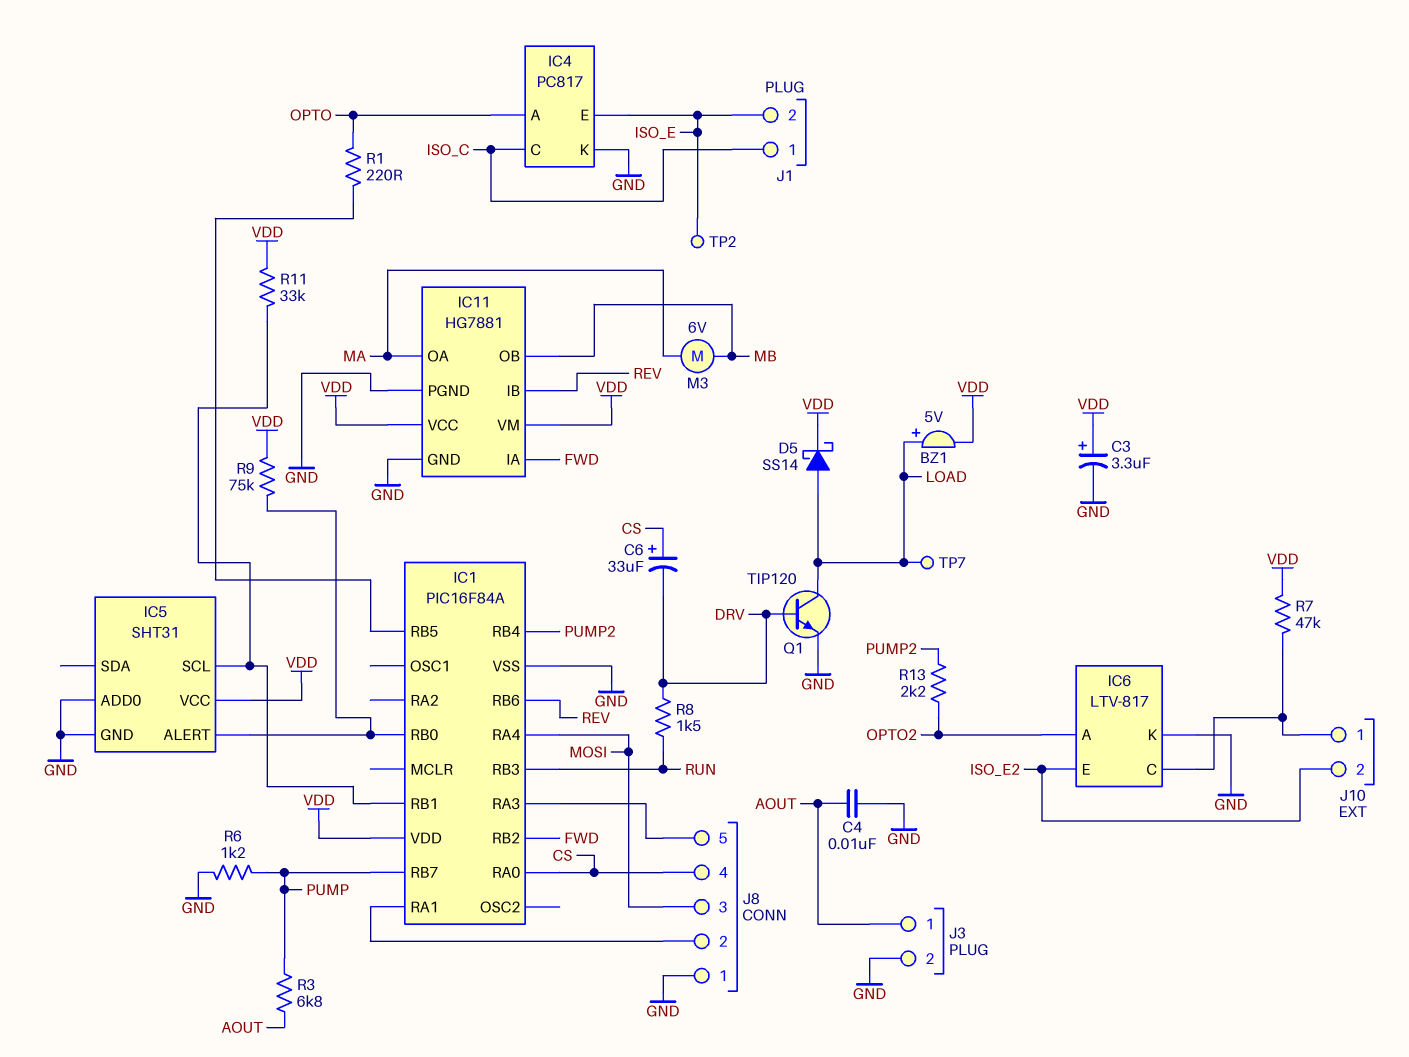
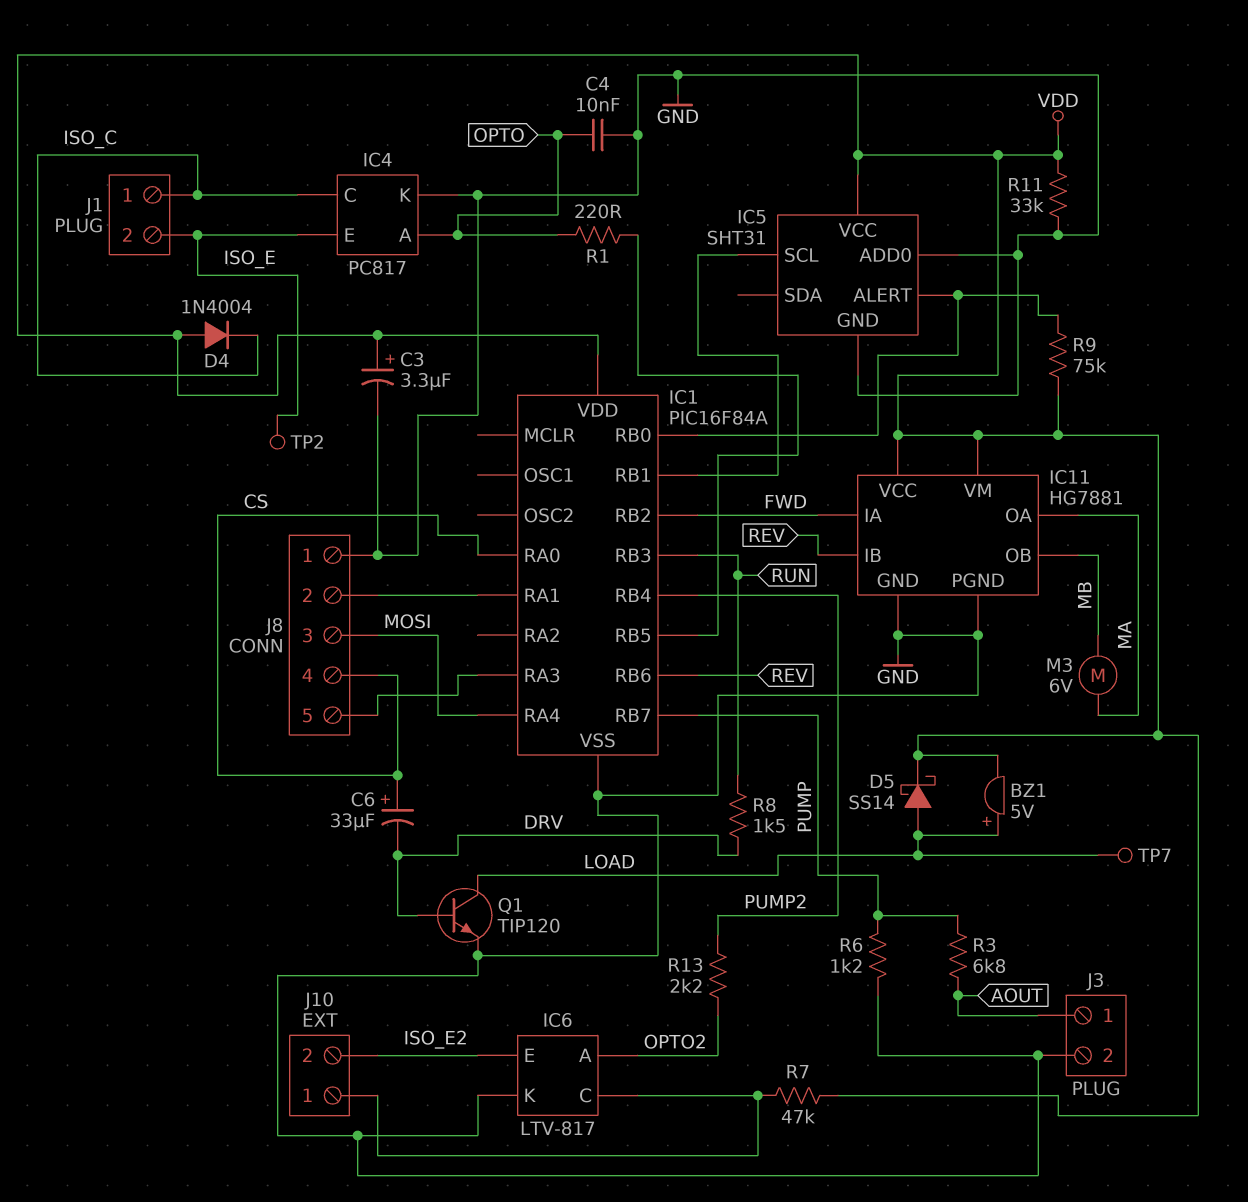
C4: 10nF (AOUT, GND) -> 10nF (GND, OPTO)
D4: none -> diode 1N4004 (A VDD, K ISO_C)
R11: 33k (IC1/RB1, VDD) -> 33k (GND, VDD)

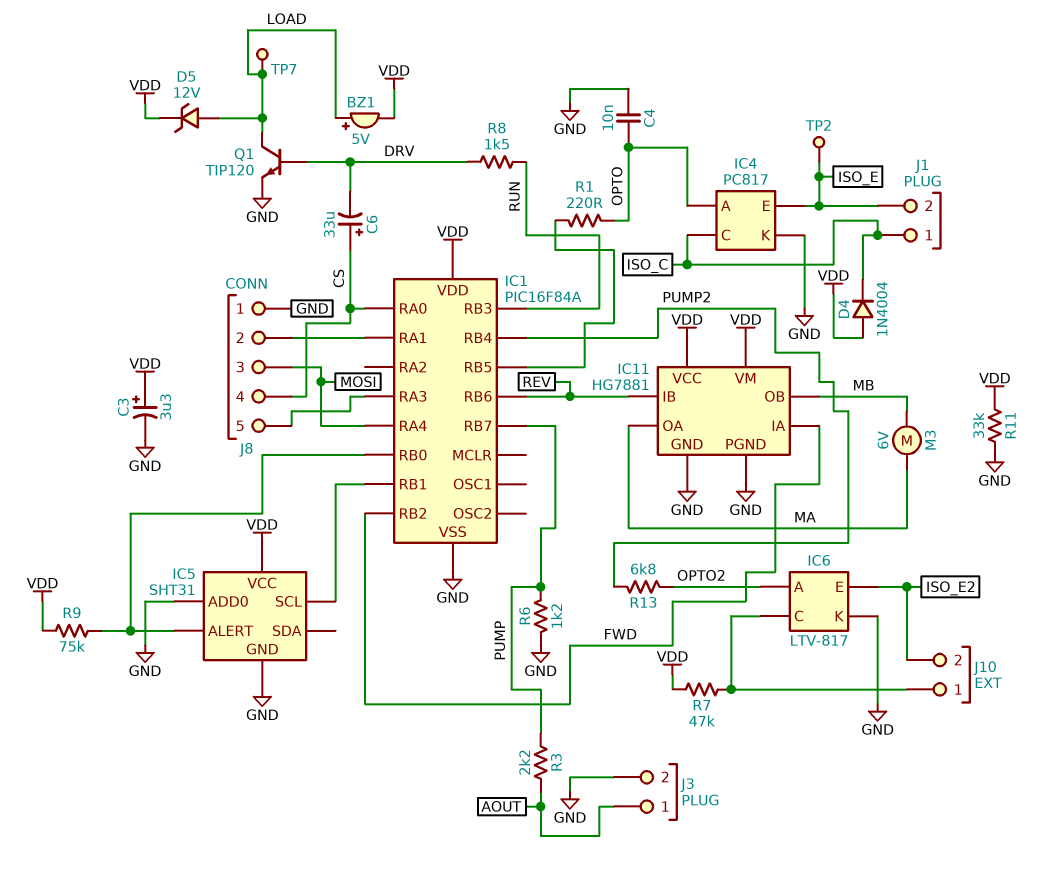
D5: schottky SS14 (A LOAD, K VDD) -> zener 12V (A LOAD, K VDD)
R3: 6.8k (AOUT, PUMP) -> 2.2k (AOUT, PUMP)
R13: 2.2k (OPTO2, PUMP2) -> 6.8k (OPTO2, PUMP2)

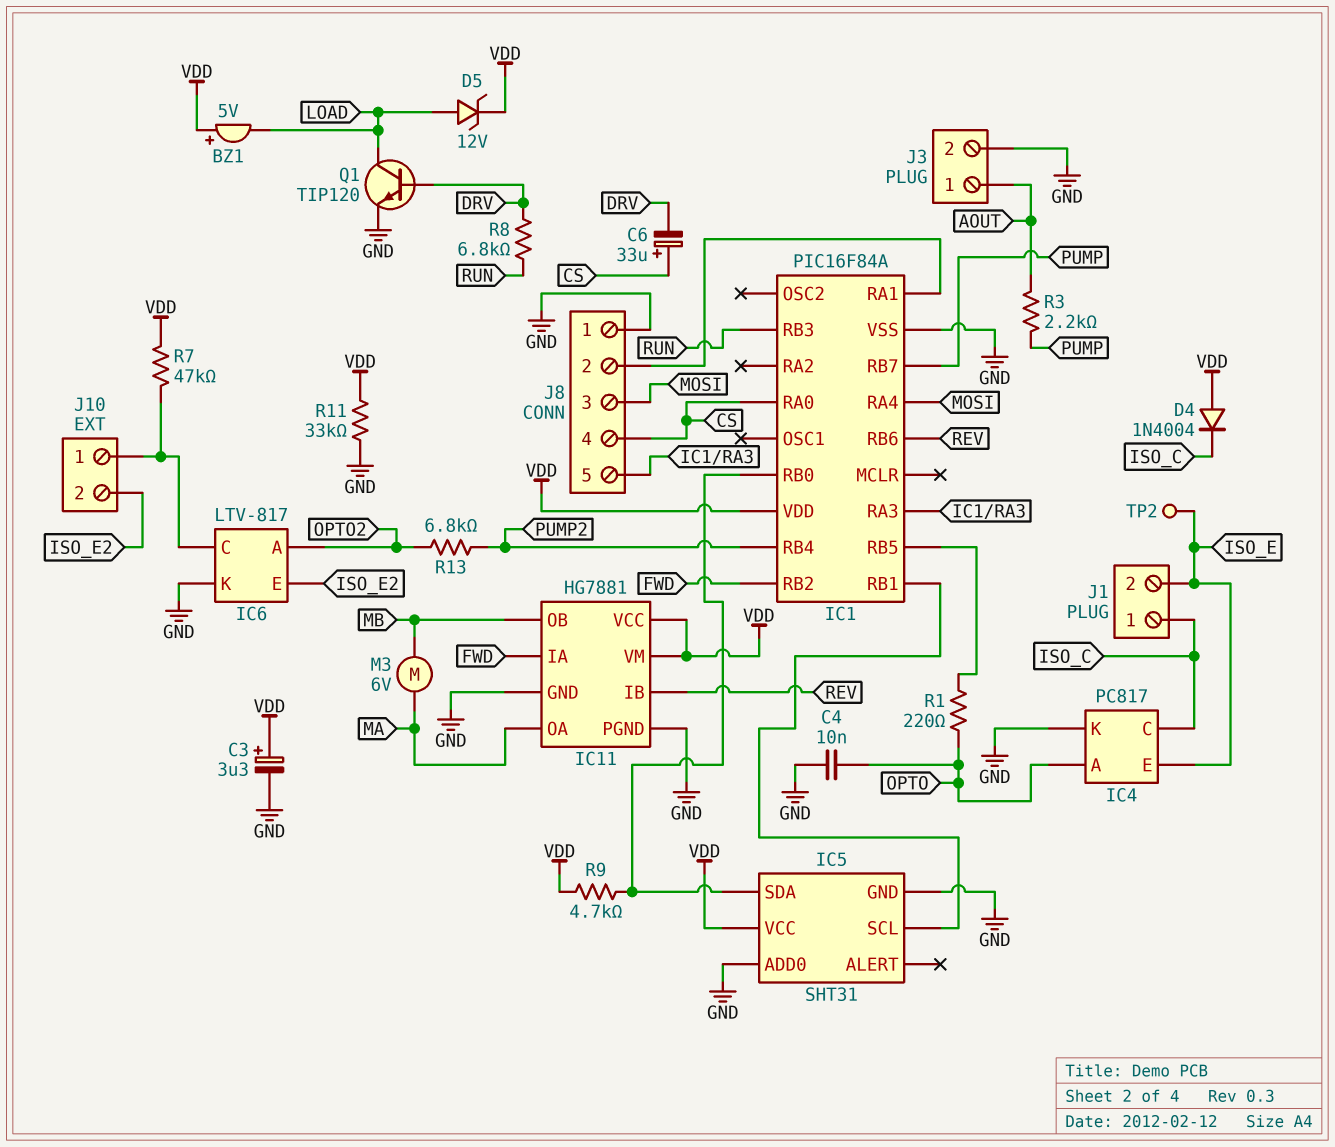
BZ1: buzzer 5V (plus LOAD, minus VDD) -> buzzer 5V (plus VDD, minus LOAD)
IC5 pin ALERT: IC1/RB0 -> none
IC5 pin SDA: none -> IC1/RB0
R6: 1.2k (GND, PUMP) -> none
R8: 1.5k (DRV, RUN) -> 6.8k (DRV, RUN)
R9: 75k (IC1/RB0, VDD) -> 4.7k (IC1/RB0, VDD)
TP7: test point (LOAD) -> none

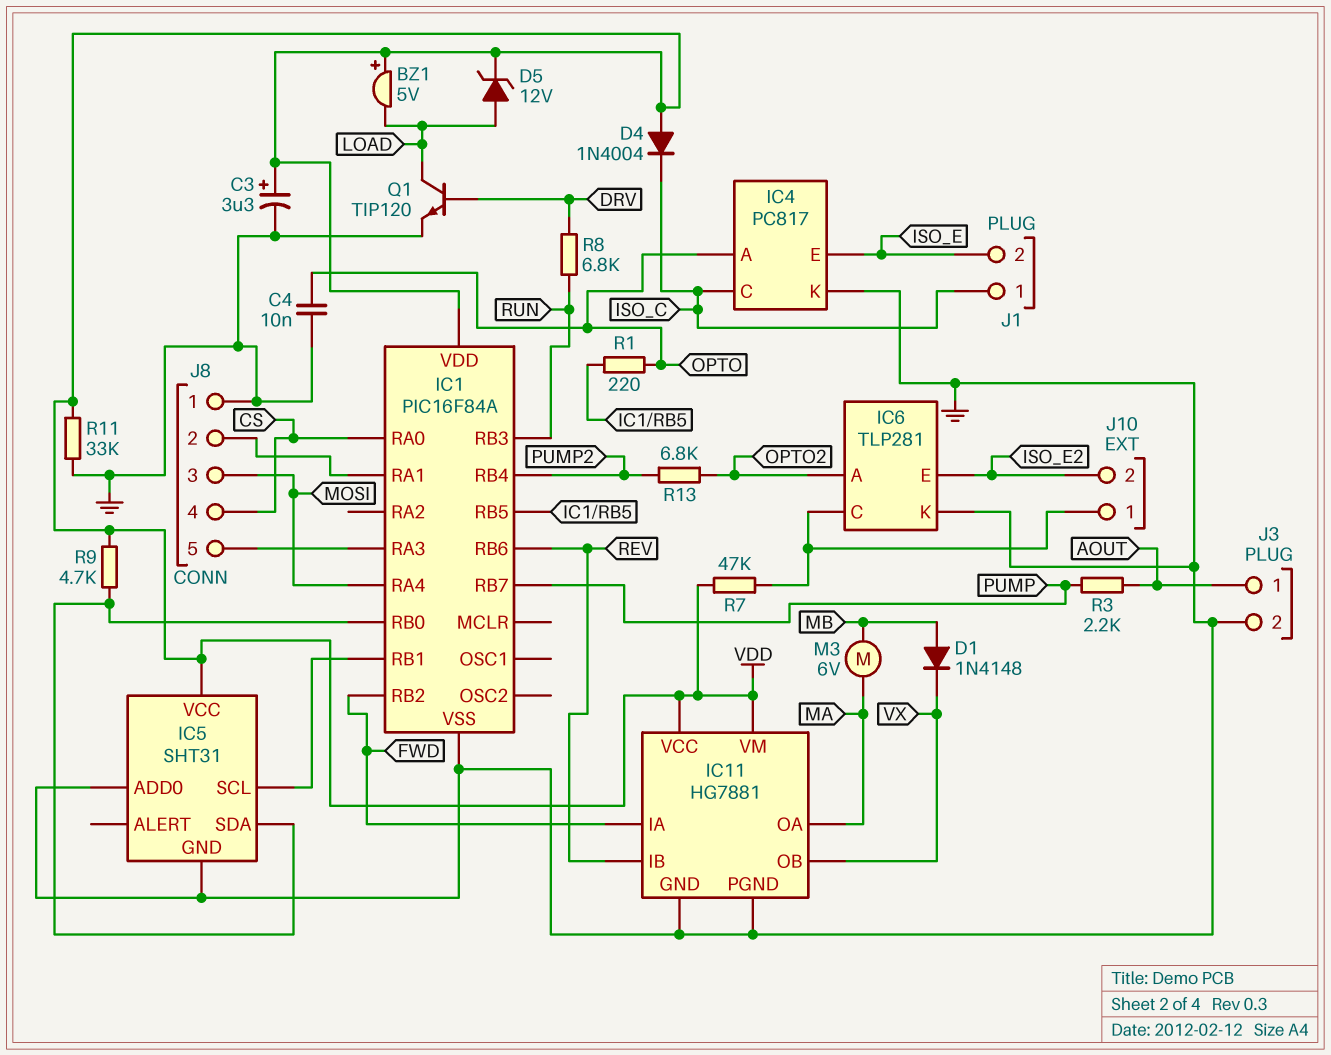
C6: 33uF (plus CS, minus DRV) -> none
D1: none -> diode 1N4148 (A MB, K VX)
IC6: LTV-817 -> TLP281
IC11 pin OB: MB -> VX
TP2: test point (ISO_E) -> none

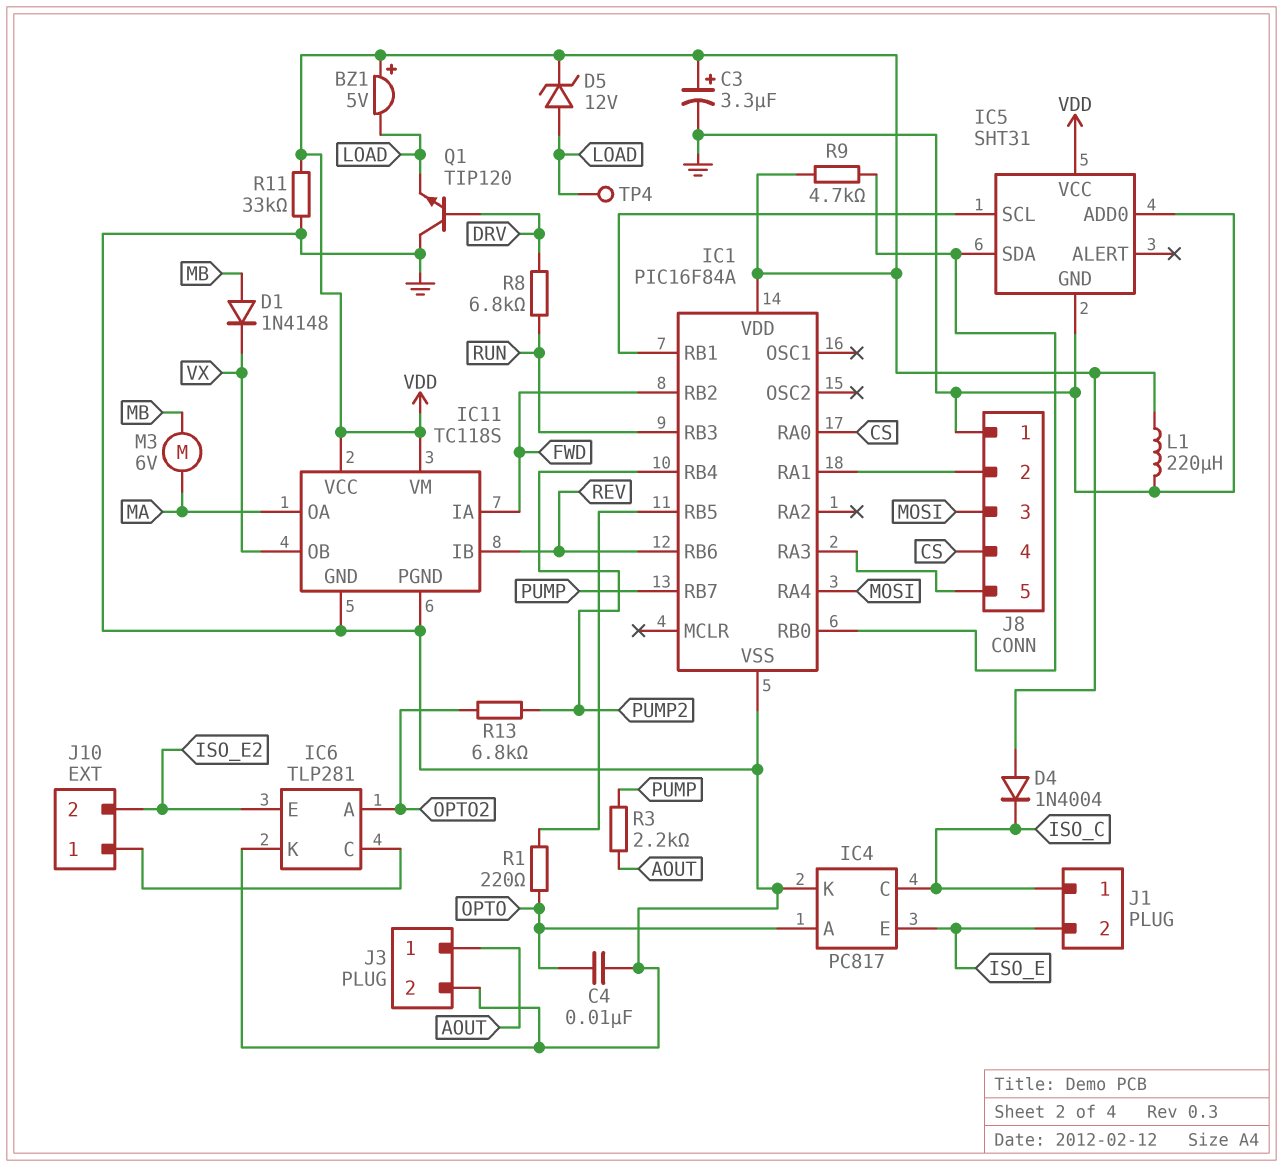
IC11: HG7881 -> TC118S
L1: none -> 220uH (GND, VDD)
Q1: NPN TIP120 (B DRV, C LOAD, E GND) -> NPN TIP120 (B DRV, C GND, E LOAD)
R7: 47k (IC6/C, VDD) -> none
TP4: none -> test point (LOAD)

